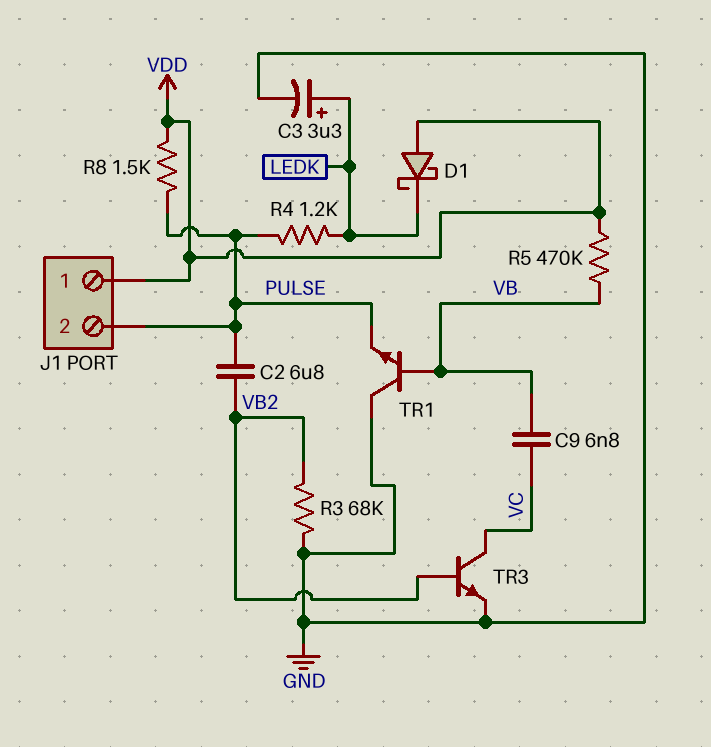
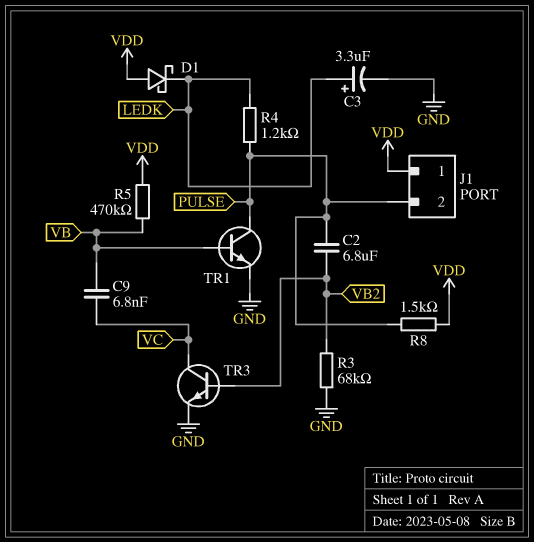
TR1: NPN (B VB, C GND, E PULSE) -> NPN (B VB, C PULSE, E GND)

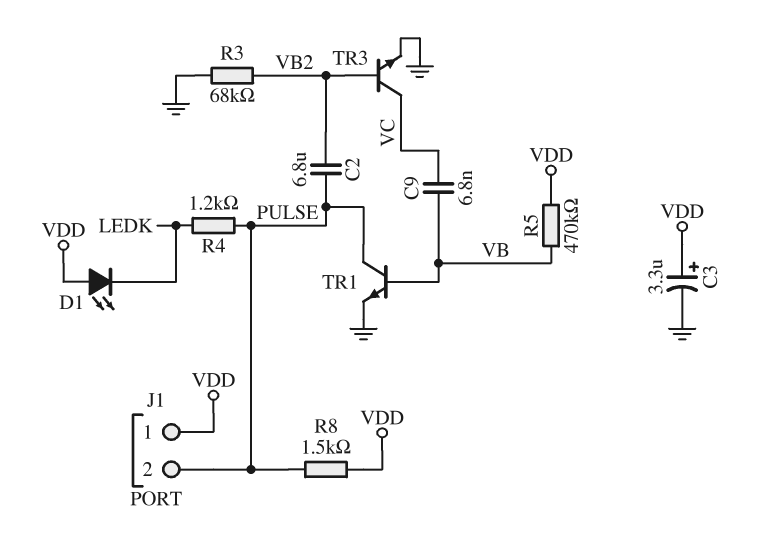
C3: 3.3uF (plus LEDK, minus GND) -> 3.3uF (plus VDD, minus GND)
D1: schottky (A VDD, K LEDK) -> LED (A VDD, K LEDK)

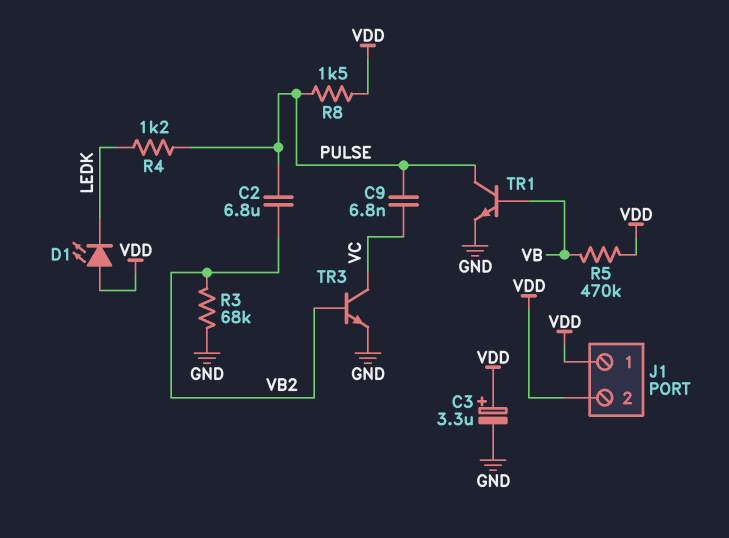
C9: 6.8nF (VB, VC) -> 6.8nF (PULSE, VC)
J1 pin 2: PULSE -> VDD

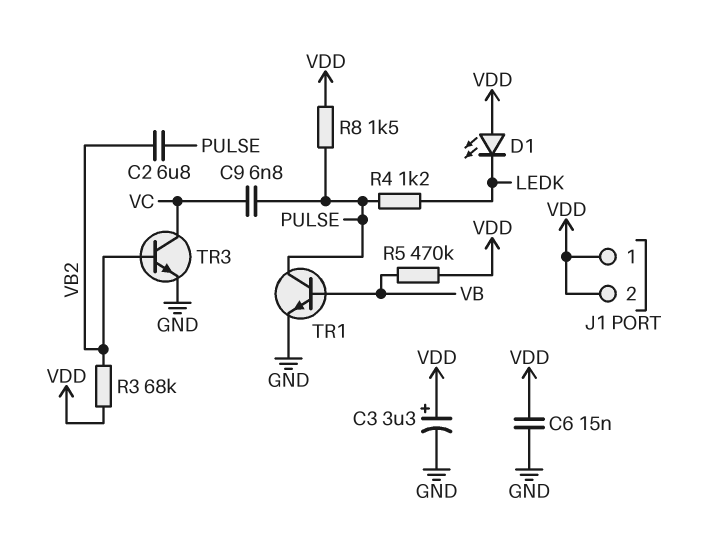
C6: none -> 15nF (GND, VDD)
R3: 68k (GND, VB2) -> 68k (VB2, VDD)

